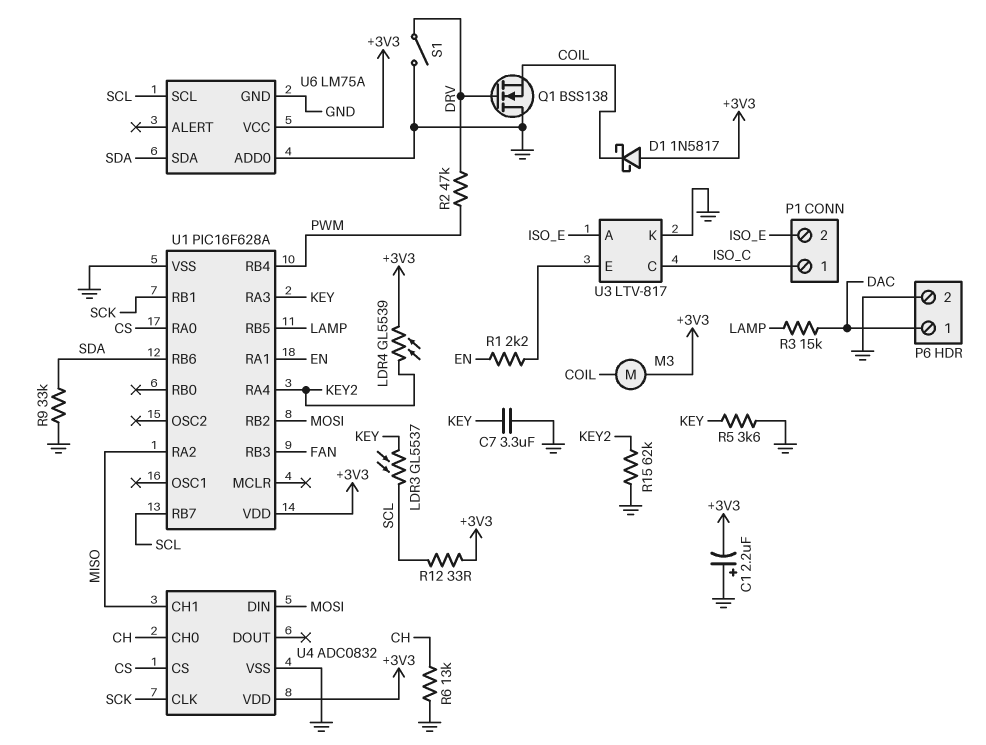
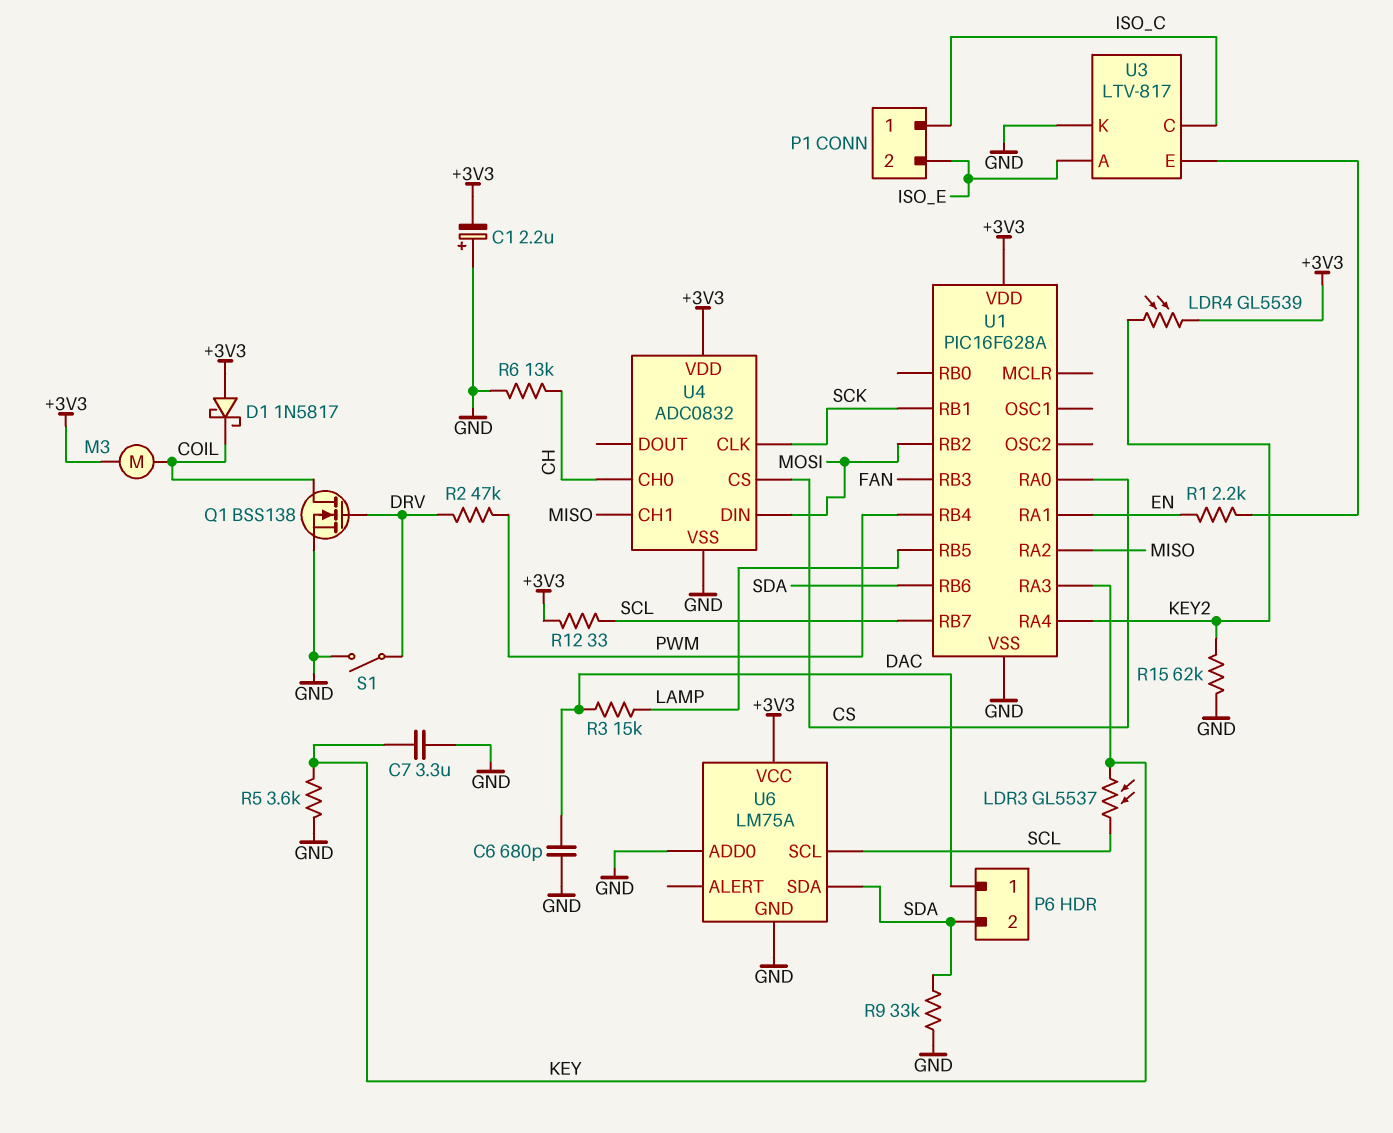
C6: none -> 680pF (DAC, GND)
P6 pin 2: GND -> SDA
Q1: NMOS BSS138 (G DRV, D GND, S COIL) -> NMOS BSS138 (G DRV, D COIL, S GND)

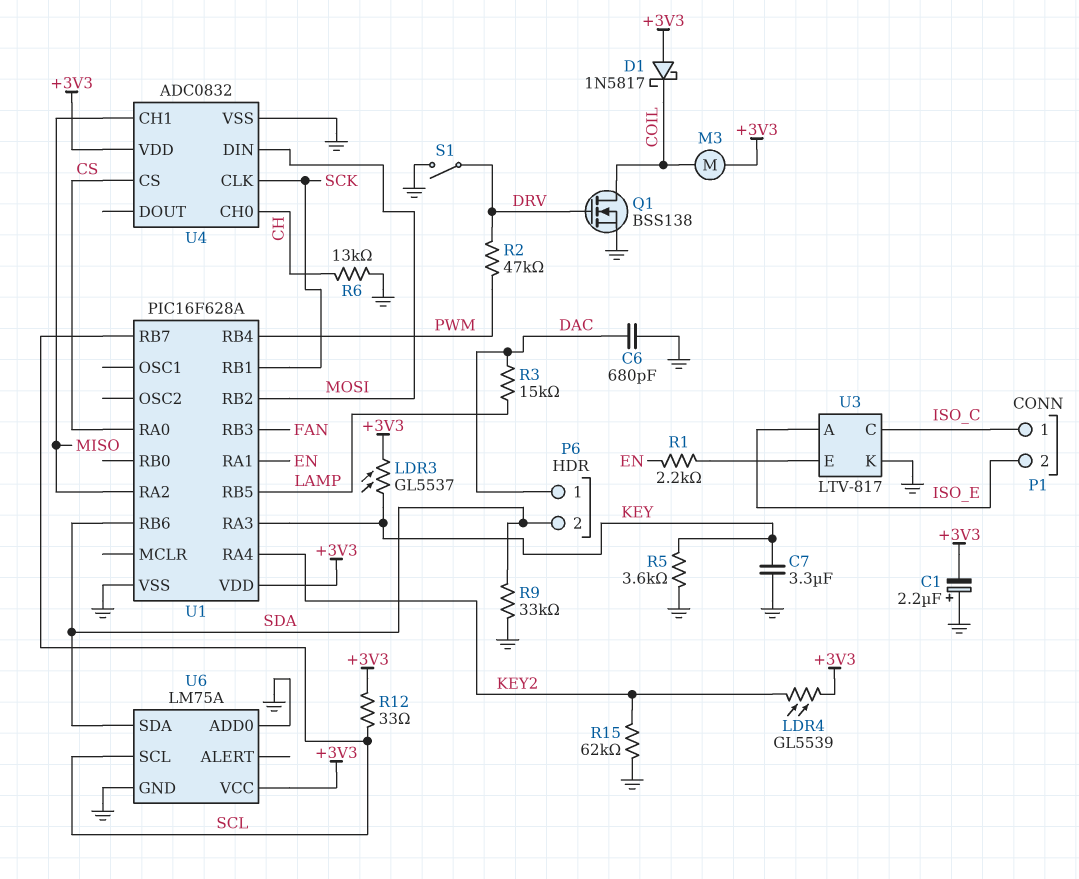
LDR3: GL5537 (KEY, SCL) -> GL5537 (+3V3, KEY)

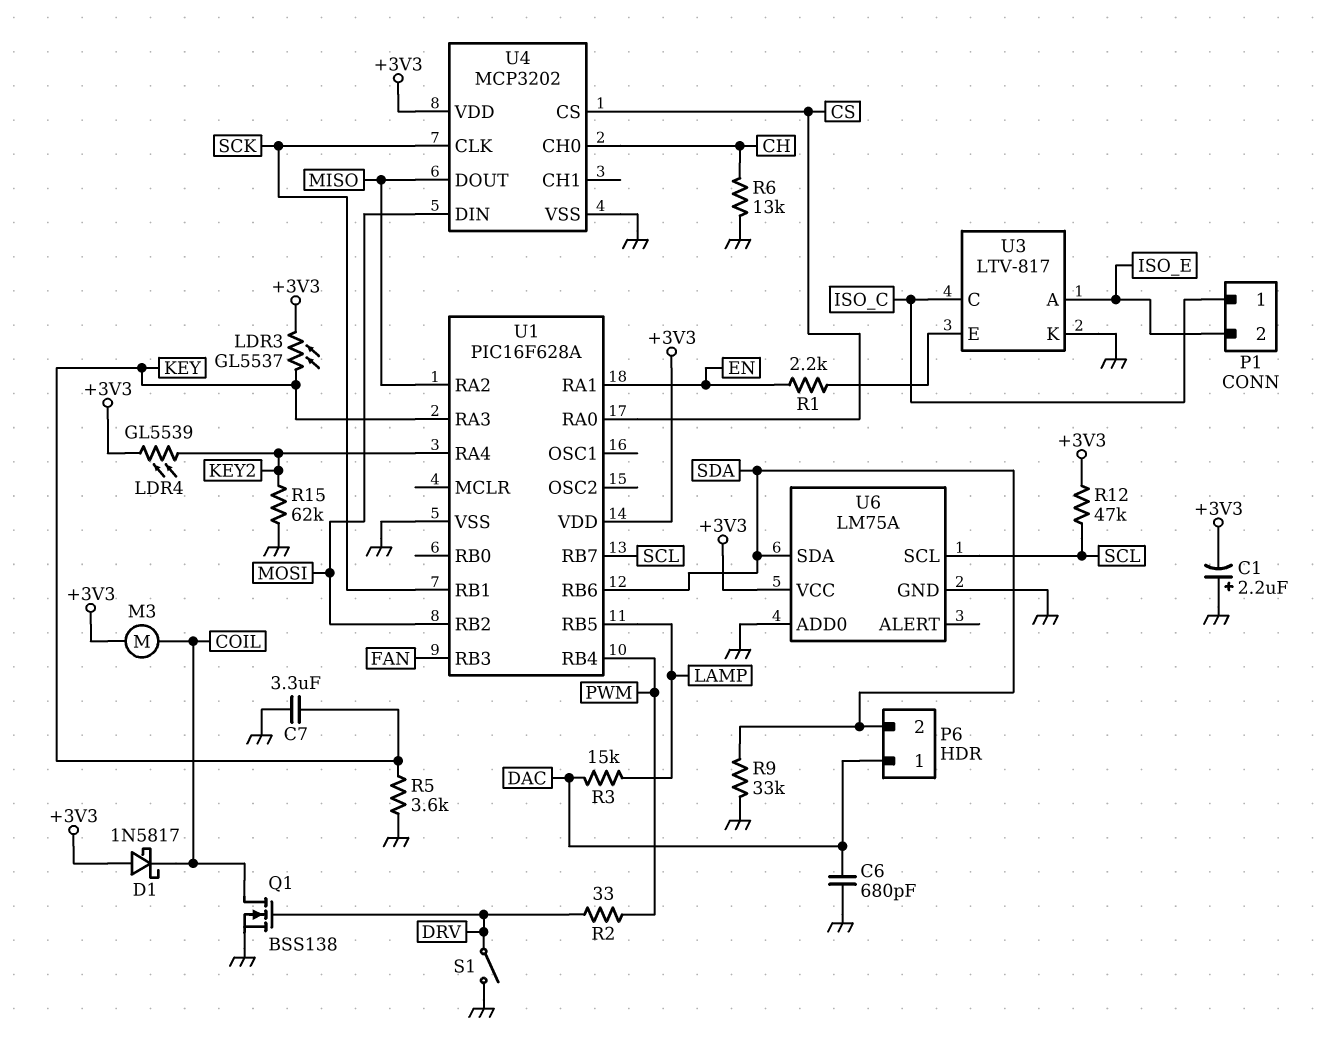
R2: 47k (DRV, PWM) -> 33 (DRV, PWM)
R12: 33 (+3V3, SCL) -> 47k (+3V3, SCL)
U4: ADC0832 -> MCP3202
U4 pin CH1: MISO -> none
U4 pin DOUT: none -> MISO

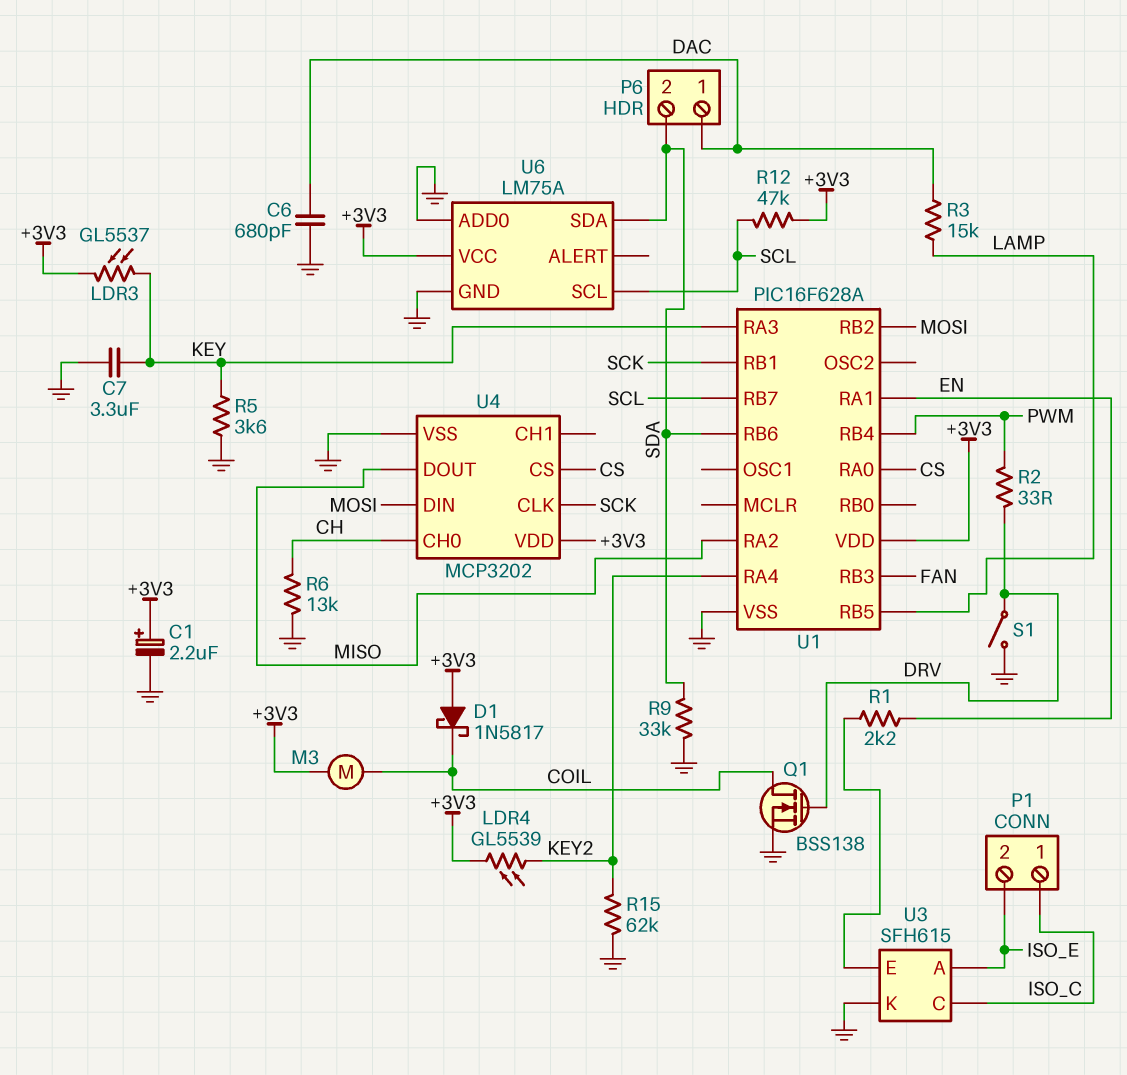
C1: 2.2uF (plus GND, minus +3V3) -> 2.2uF (plus +3V3, minus GND)
U3: LTV-817 -> SFH615

